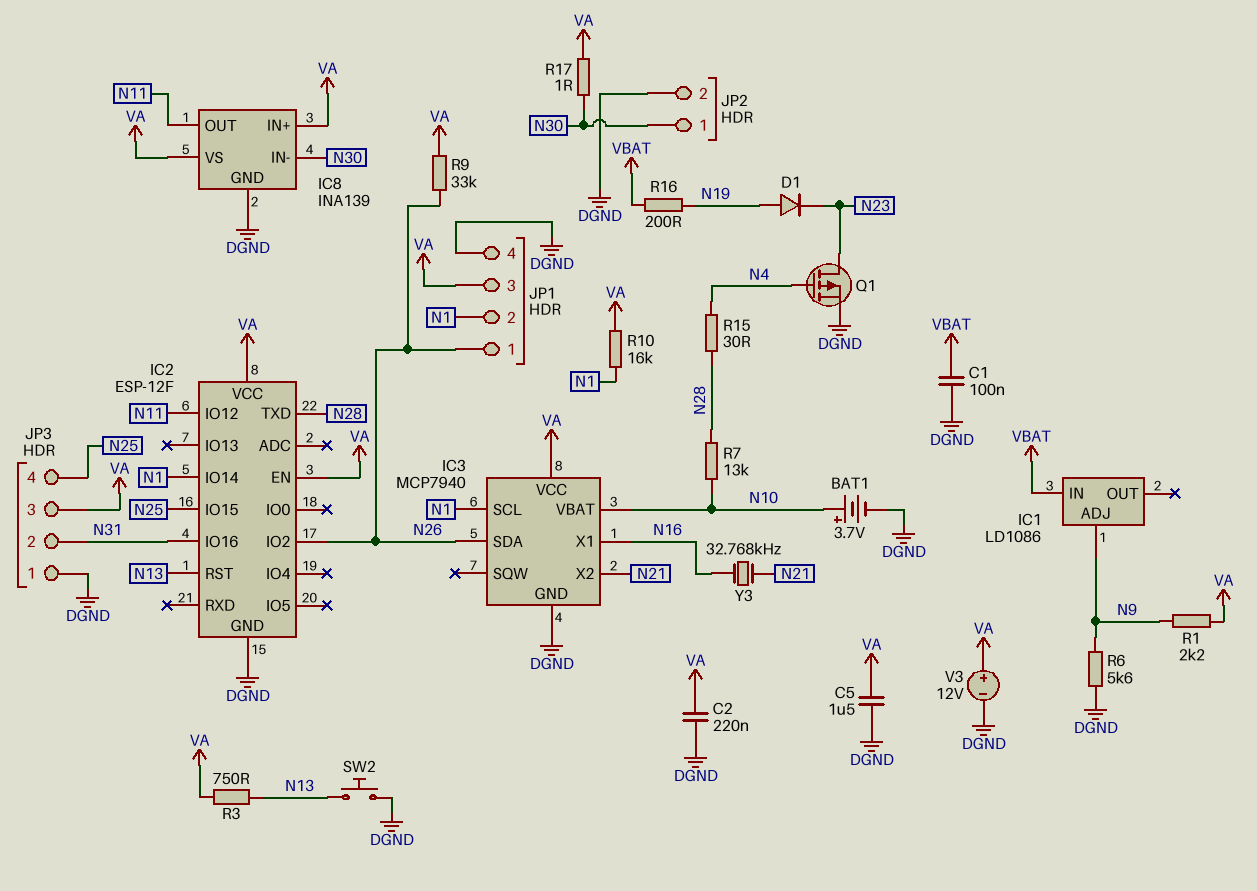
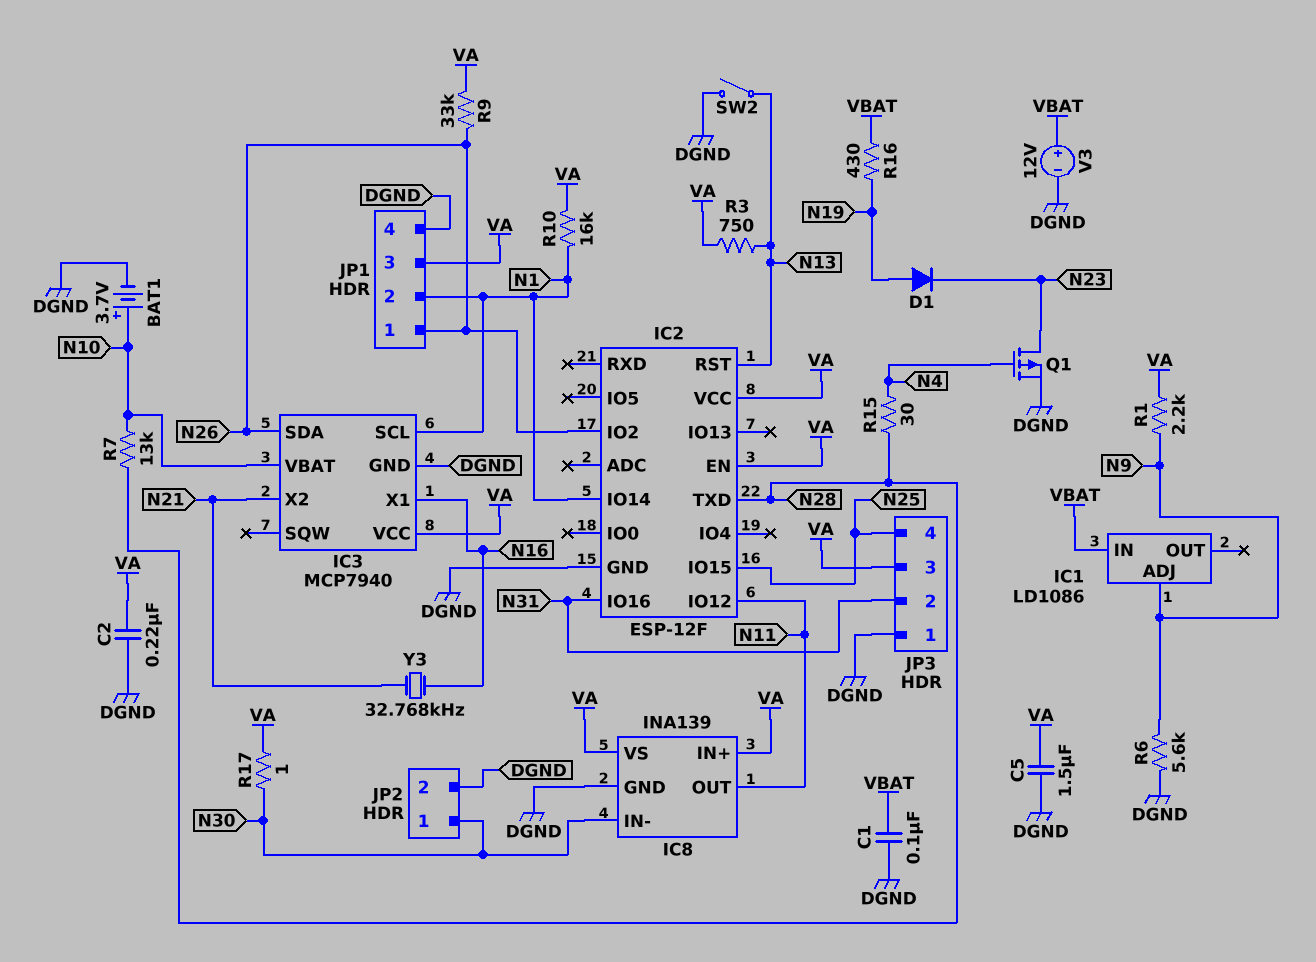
R16: 200 (N19, VBAT) -> 430 (N19, VBAT)
SW2: button (DGND, N13) -> switch (DGND, N13)
V3: 12V (plus VA, minus DGND) -> 12V (plus VBAT, minus DGND)

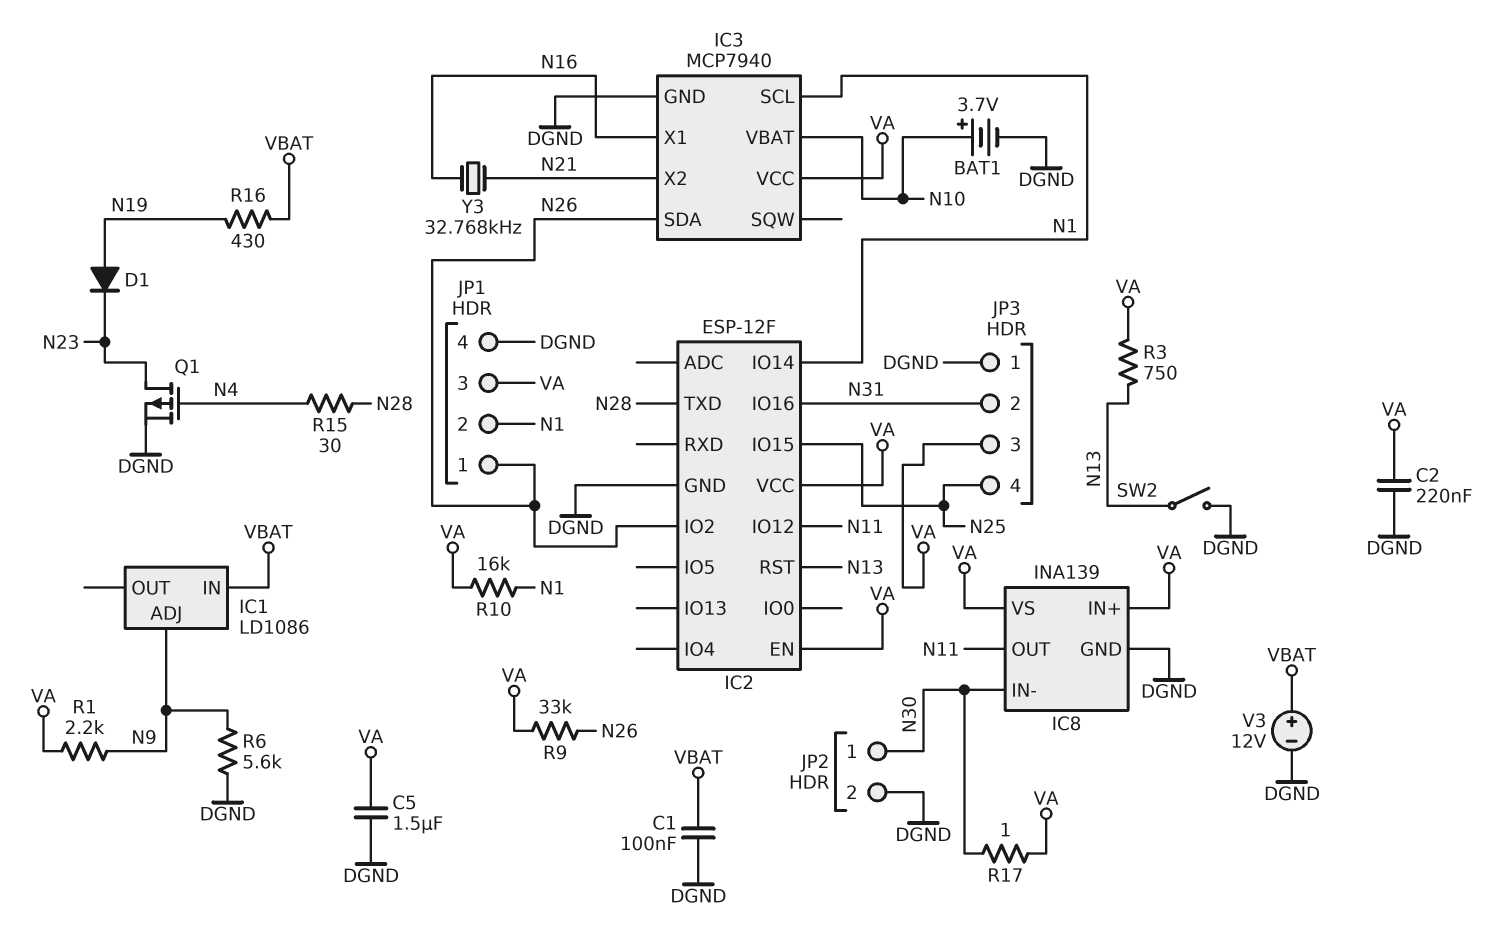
R7: 13k (N10, N28) -> none

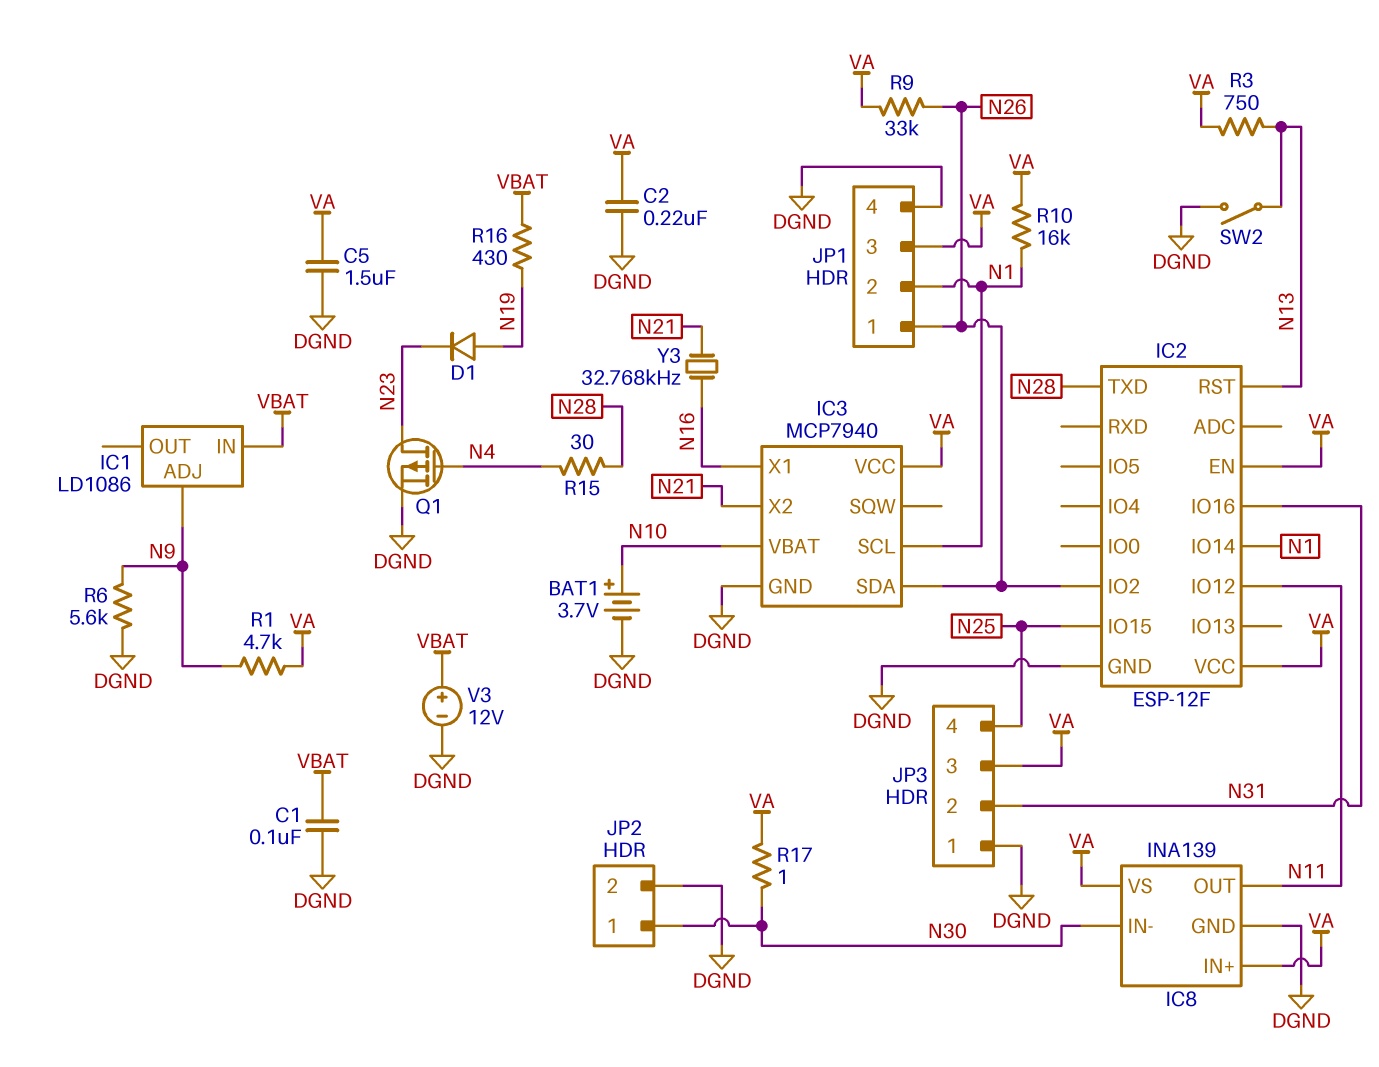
R1: 2.2k (N9, VA) -> 4.7k (N9, VA)

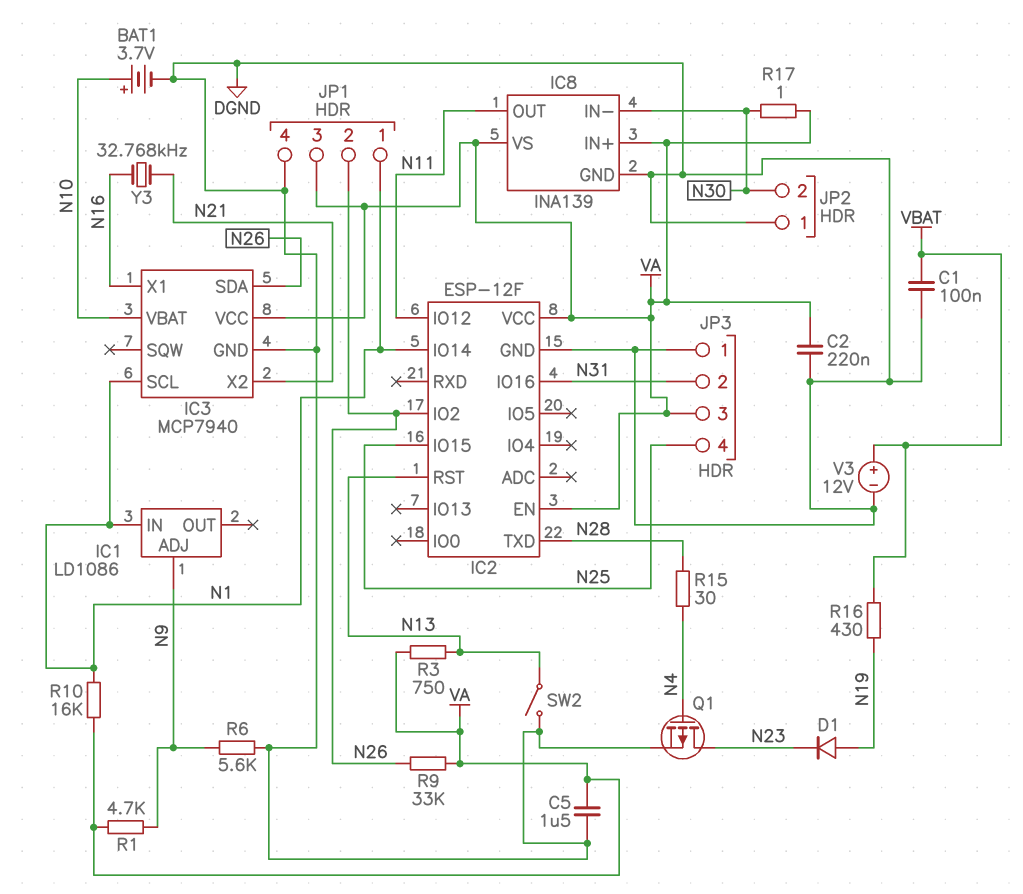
IC1 pin IN: VBAT -> N1
JP1 pin 1: N26 -> N1
JP1 pin 2: N1 -> N26
JP2 pin 1: N30 -> DGND
JP2 pin 2: DGND -> N30

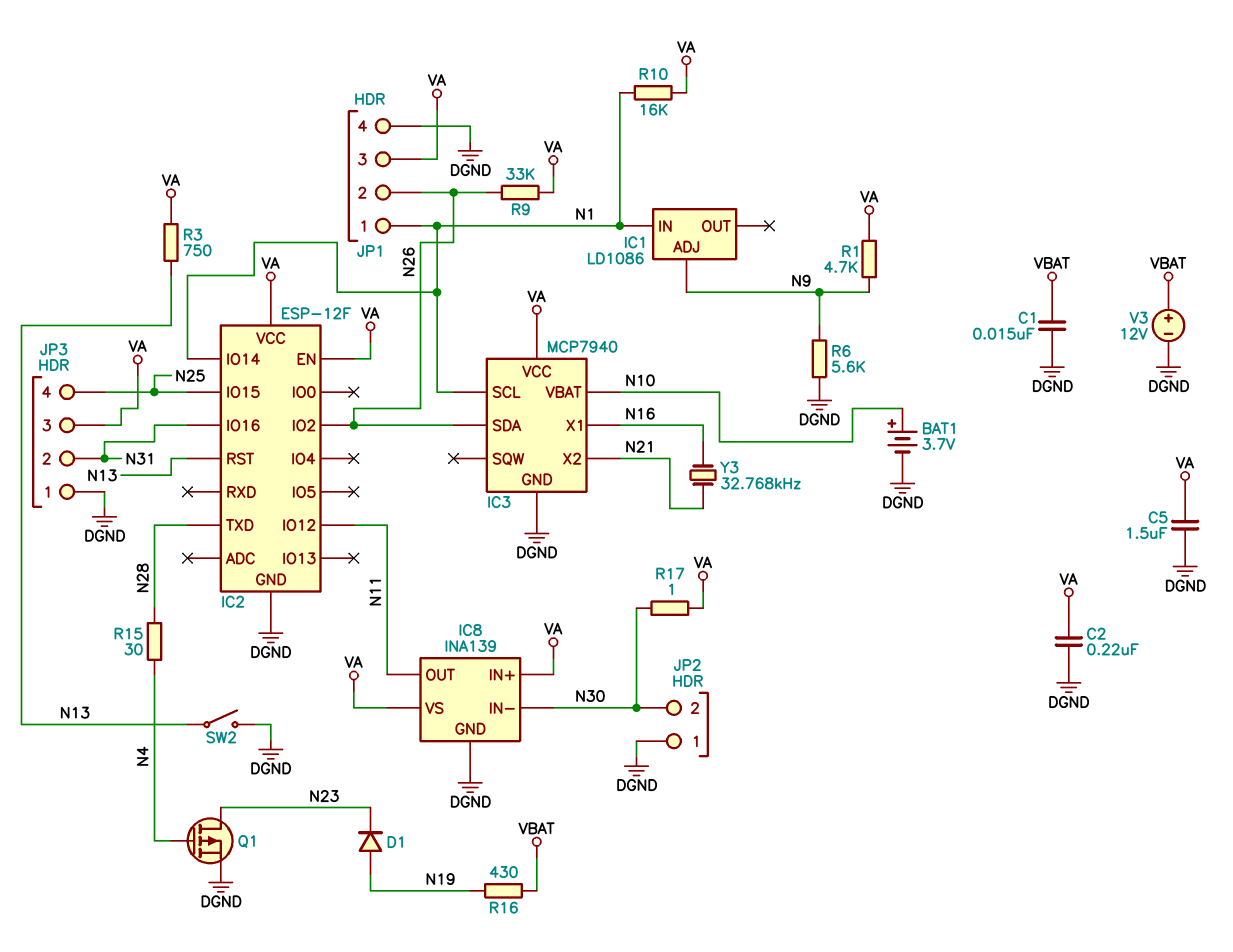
C1: 100nF (DGND, VBAT) -> 15nF (DGND, VBAT)

